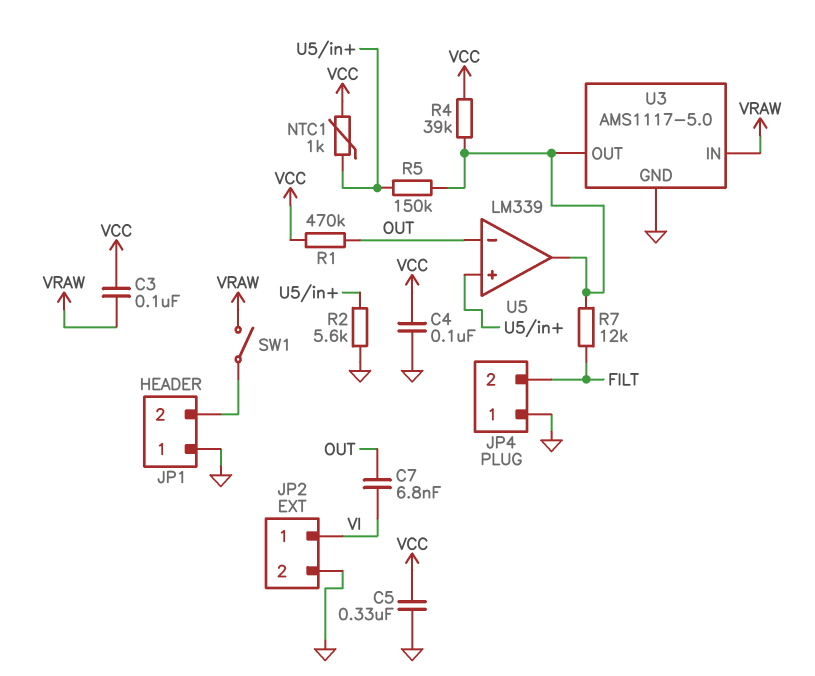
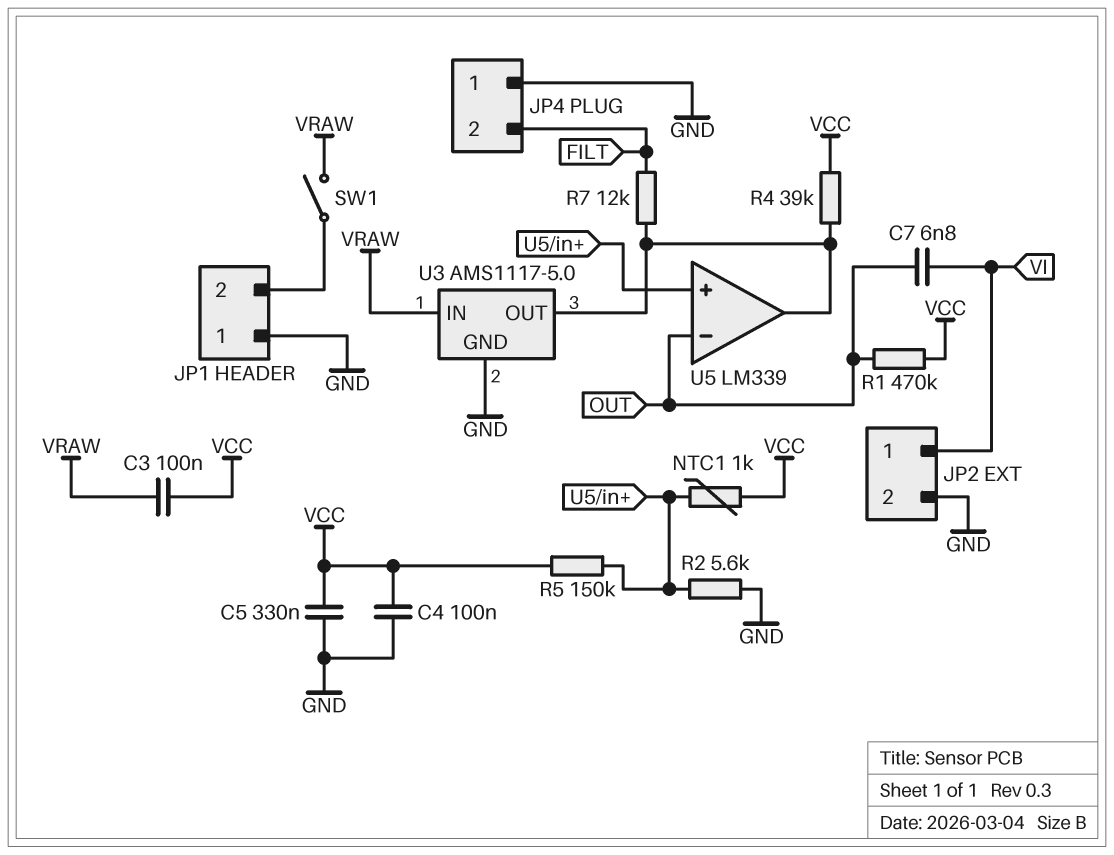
R5: 150k (U3/OUT, U5/in+) -> 150k (U5/in+, VCC)

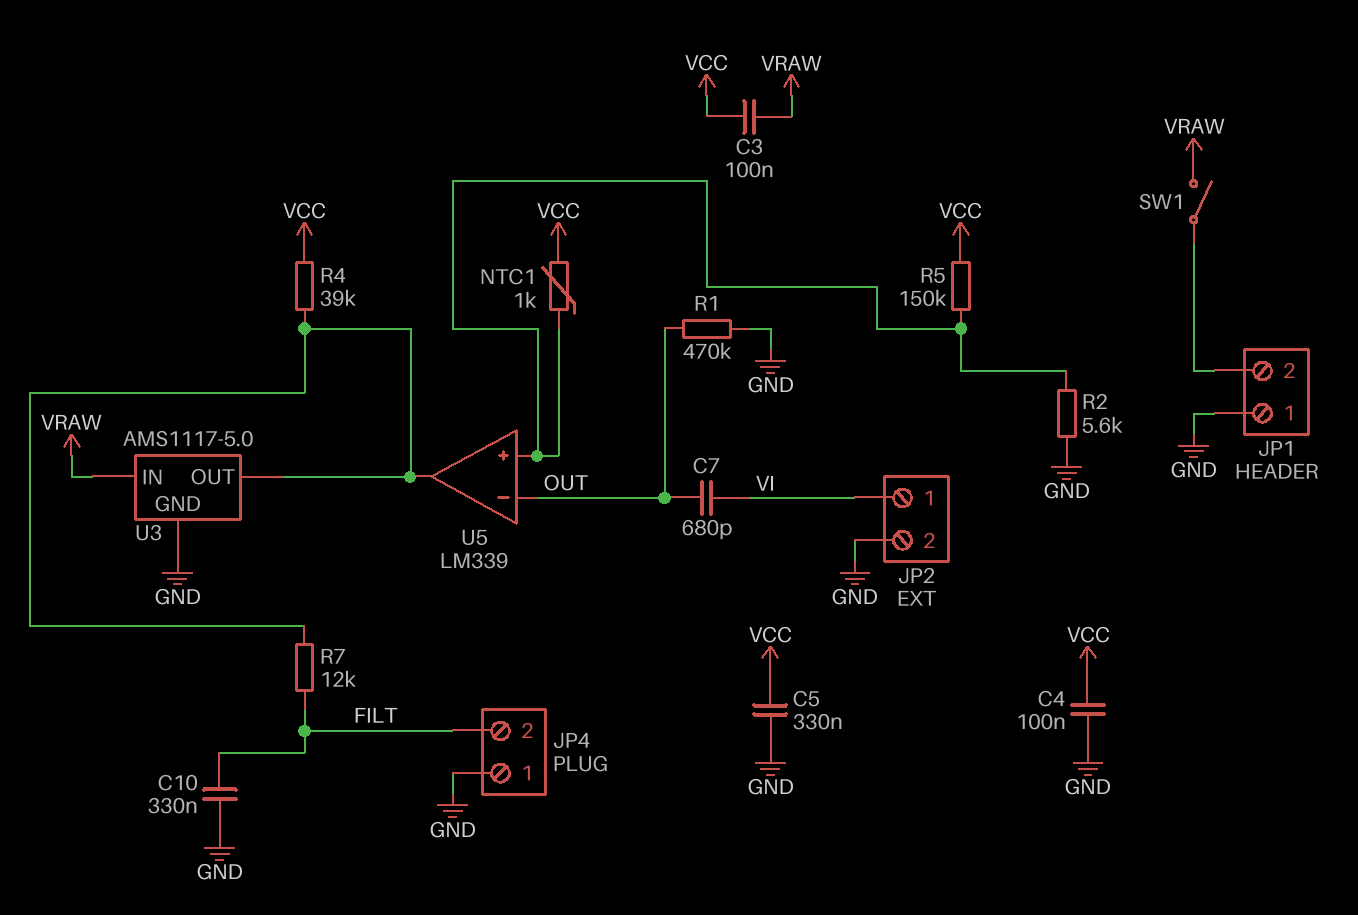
C7: 6.8nF (OUT, VI) -> 680pF (OUT, VI)
C10: none -> 330nF (FILT, GND)
R1: 470k (OUT, VCC) -> 470k (GND, OUT)

